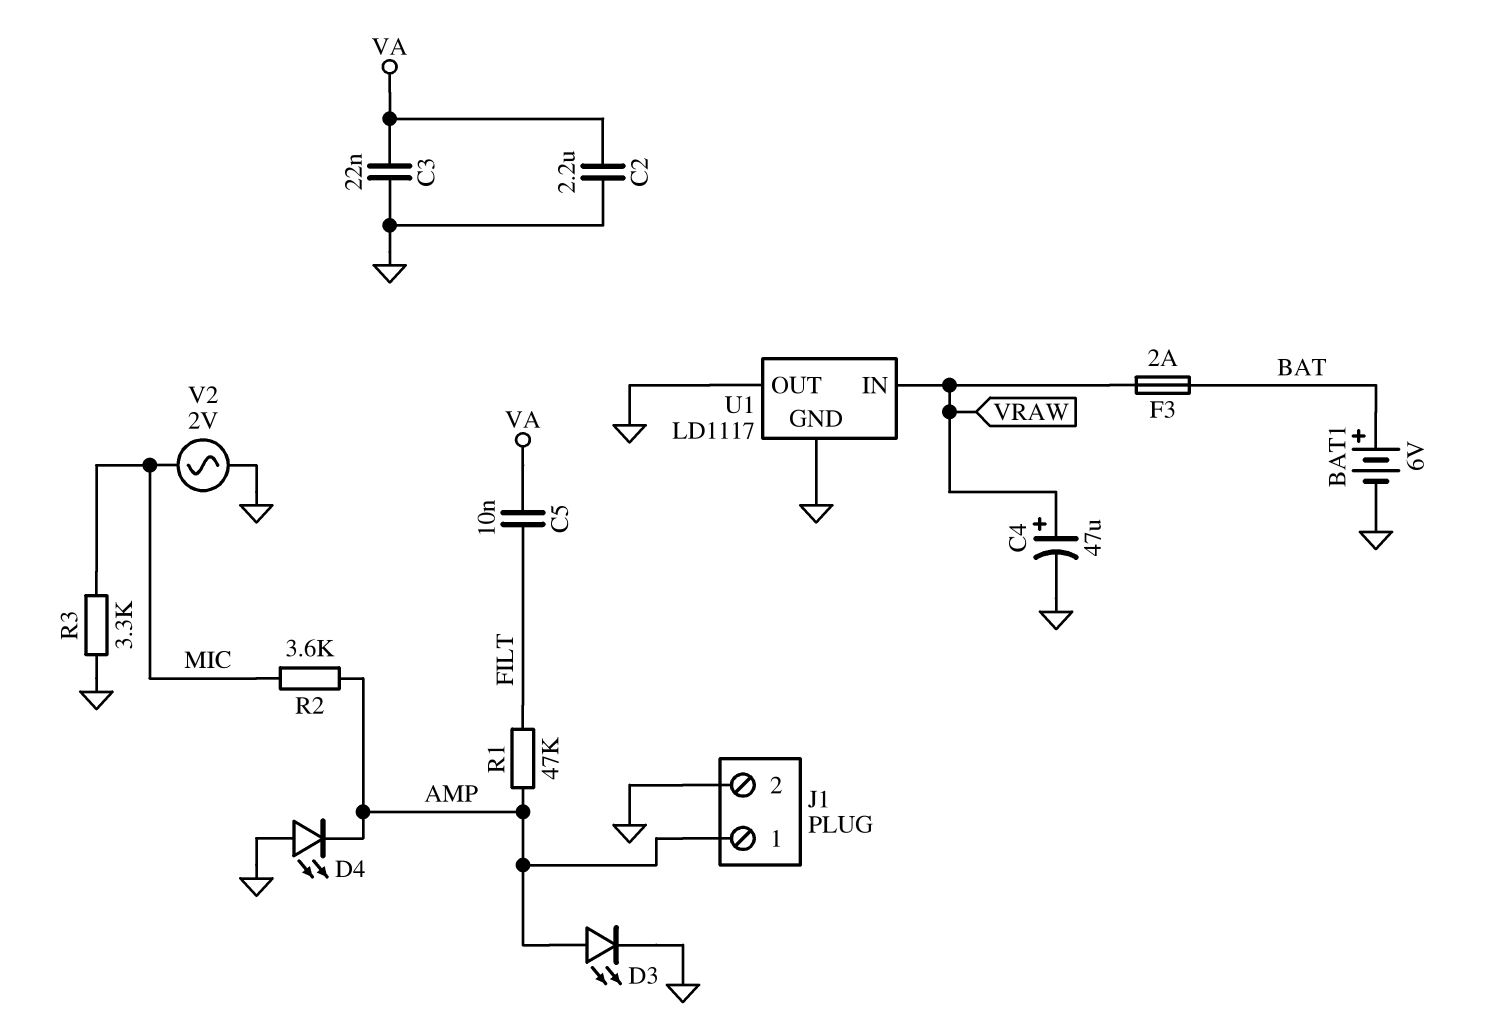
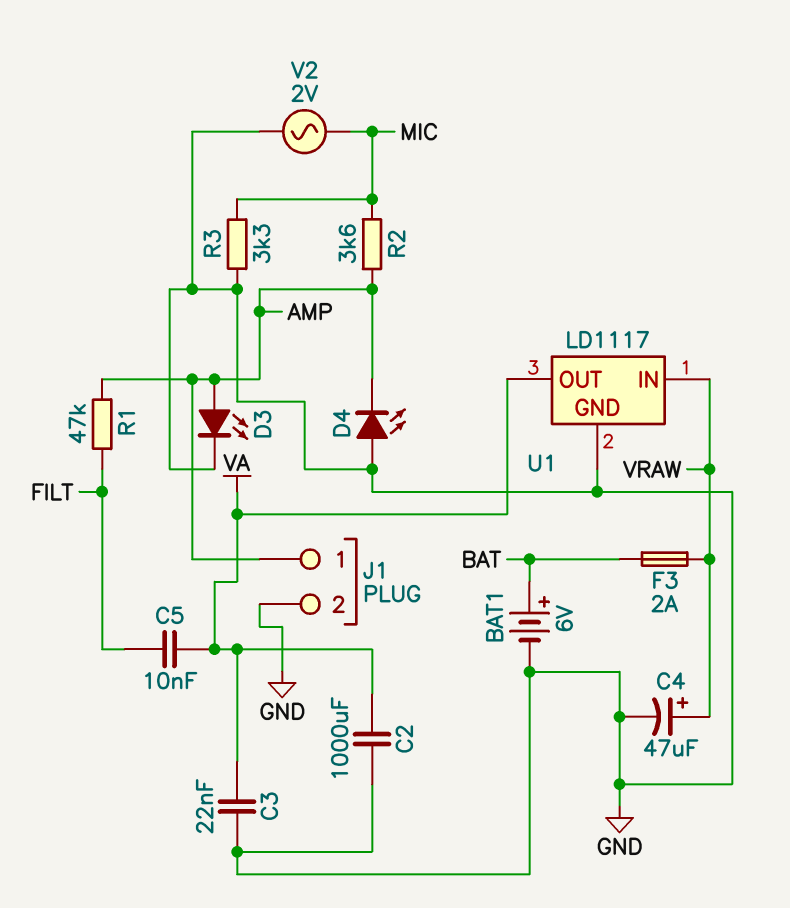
C2: 2.2uF (GND, VA) -> 1000uF (GND, VA)
U1 pin OUT: GND -> VA

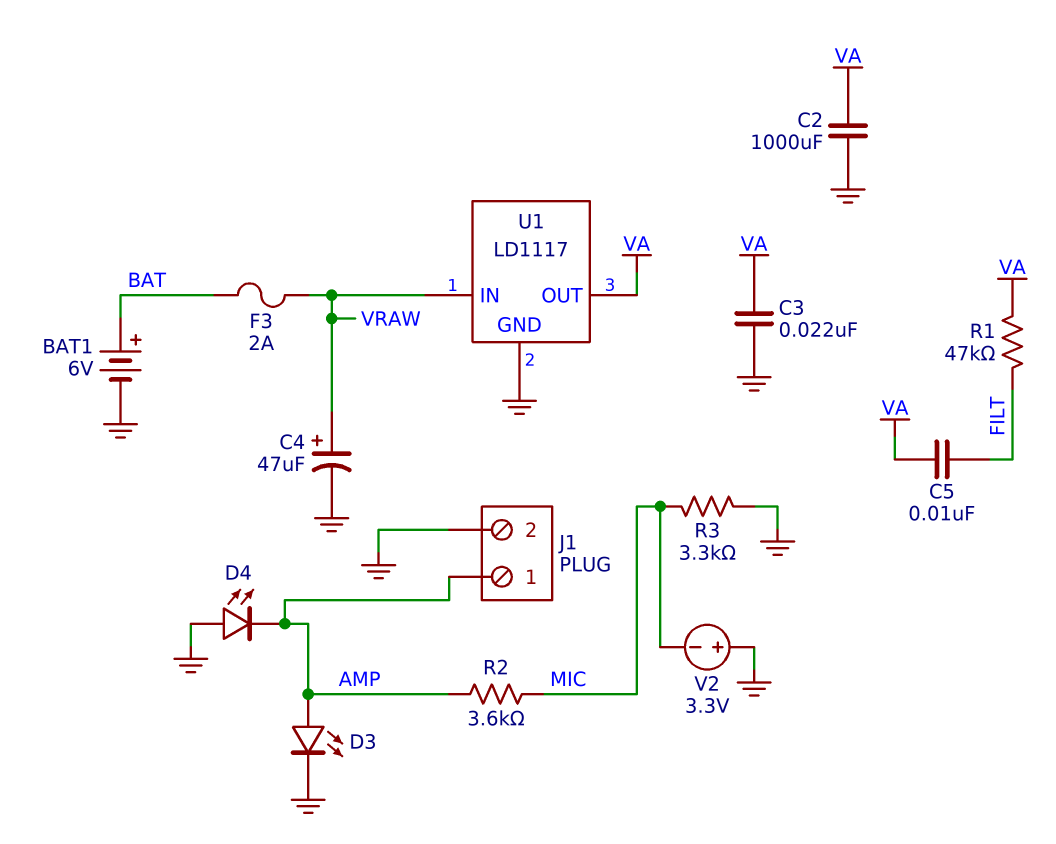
R1: 47k (AMP, FILT) -> 47k (FILT, VA)
V2: AC 2V (GND, MIC) -> 3.3V (plus GND, minus MIC)

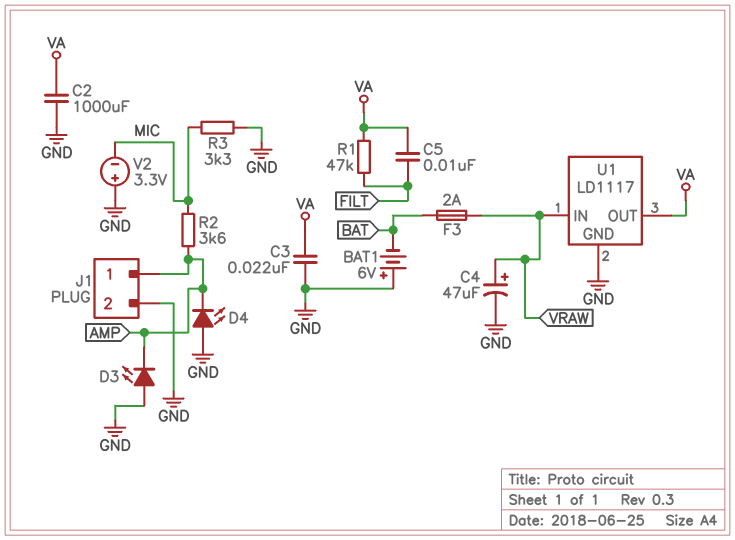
BAT1: 6V (plus BAT, minus GND) -> 6V (plus GND, minus BAT)
D3: LED (A AMP, K GND) -> LED (A GND, K AMP)

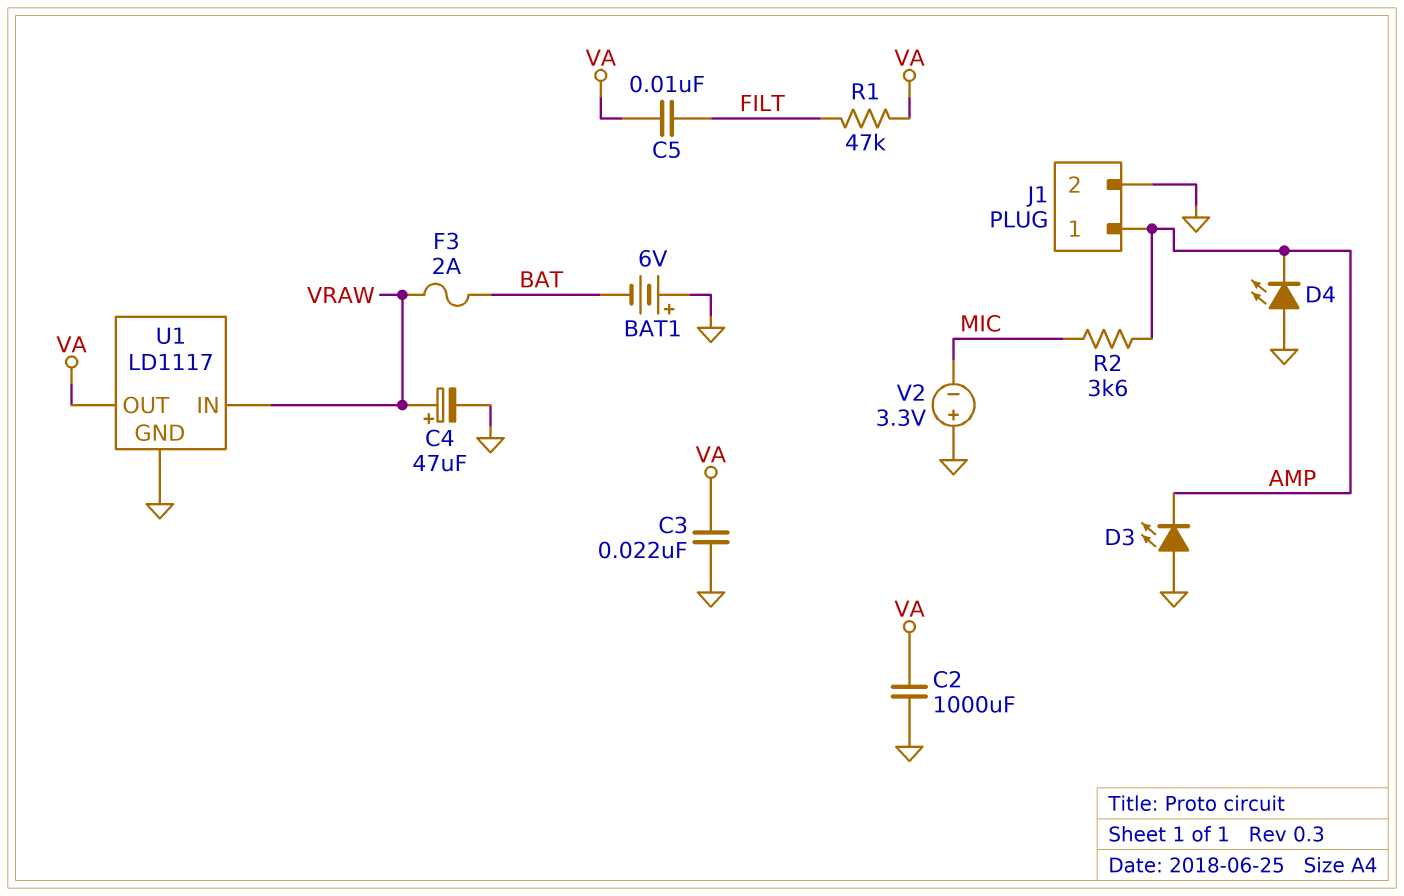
R3: 3.3k (GND, MIC) -> none

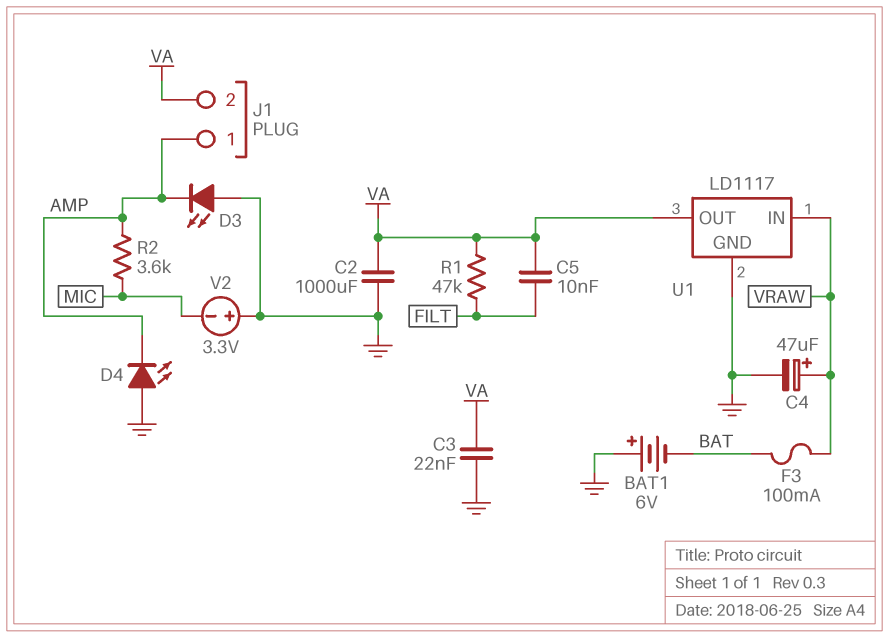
F3: 2A (BAT, VRAW) -> 100mA (BAT, VRAW)
J1 pin 2: GND -> VA

